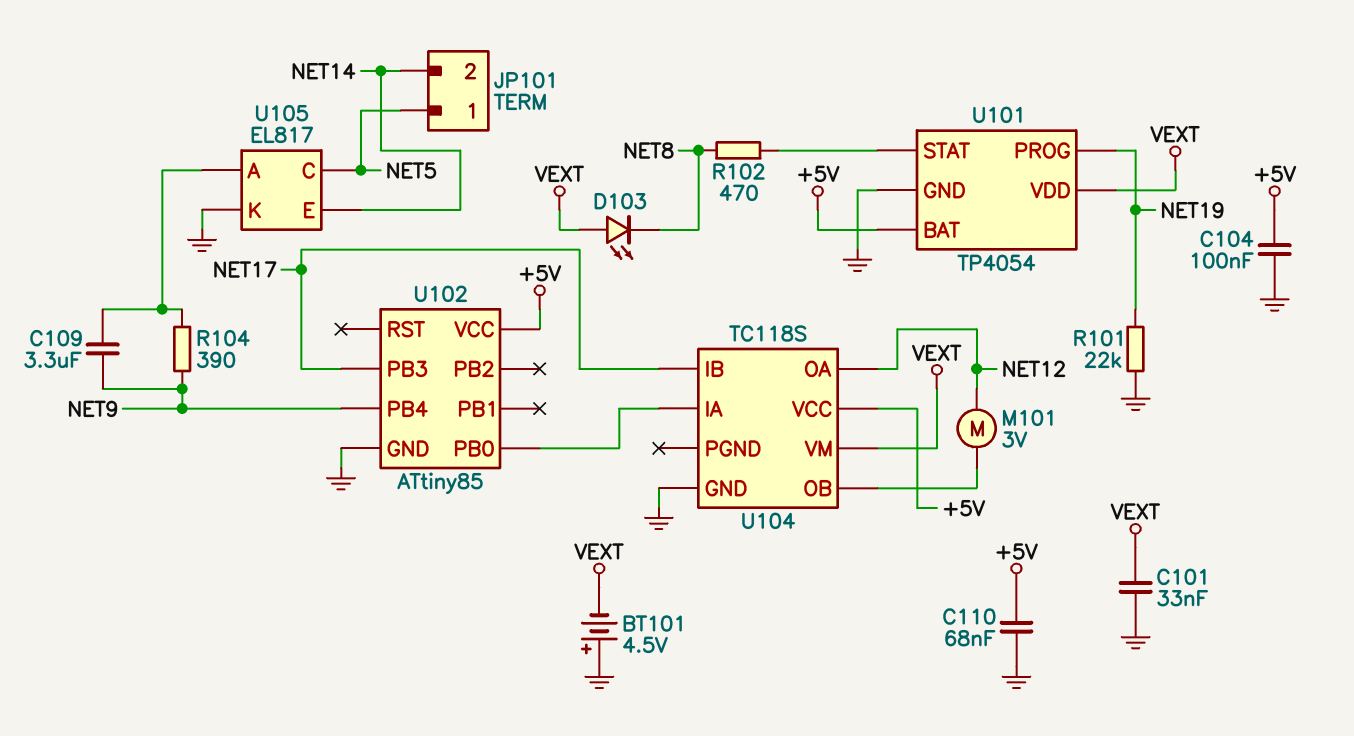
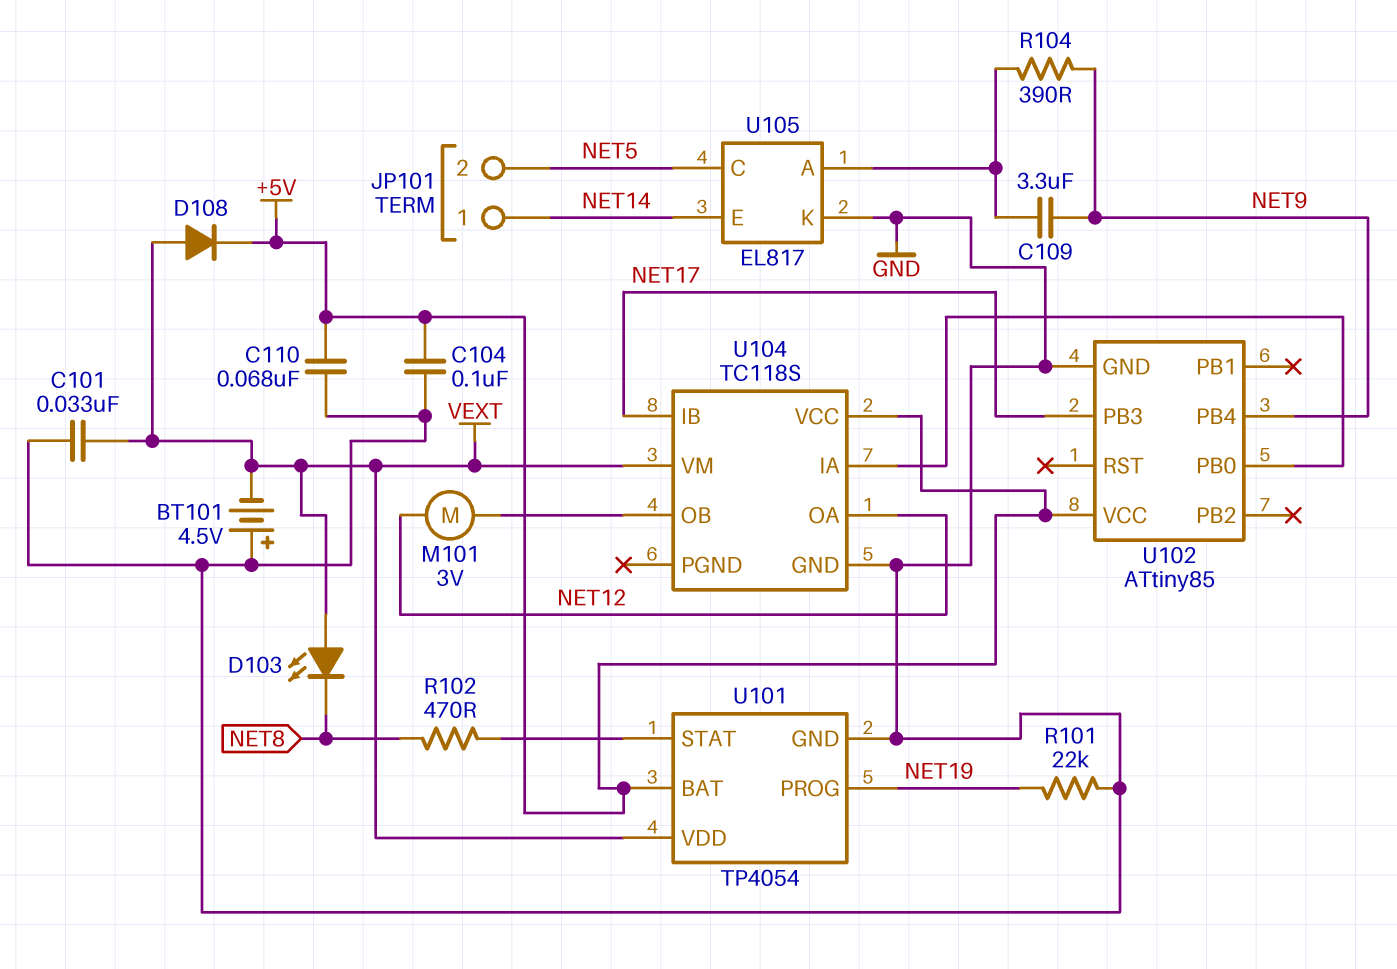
D108: none -> diode (A VEXT, K +5V)
JP101 pin 1: NET5 -> NET14
JP101 pin 2: NET14 -> NET5

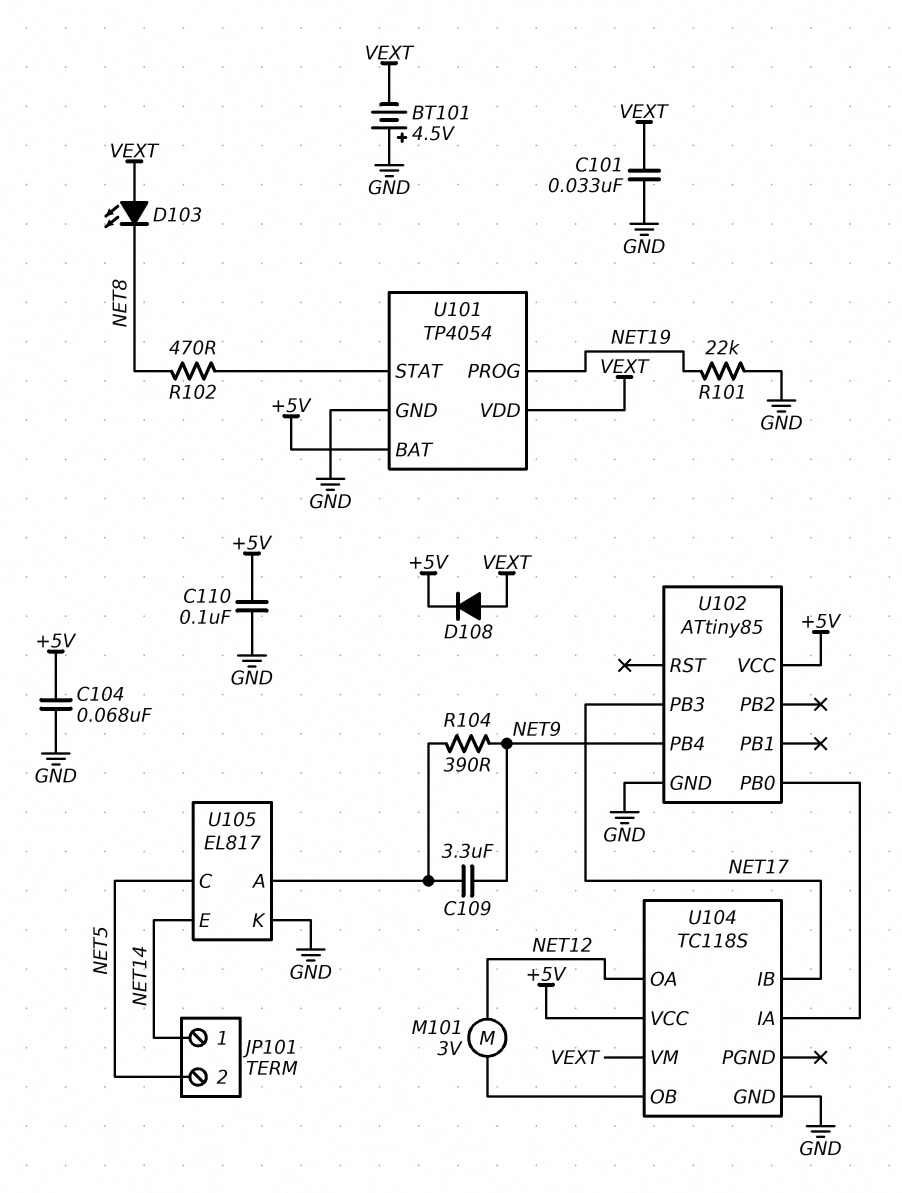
C104: 100nF (+5V, GND) -> 68nF (+5V, GND)
C110: 68nF (+5V, GND) -> 100nF (+5V, GND)

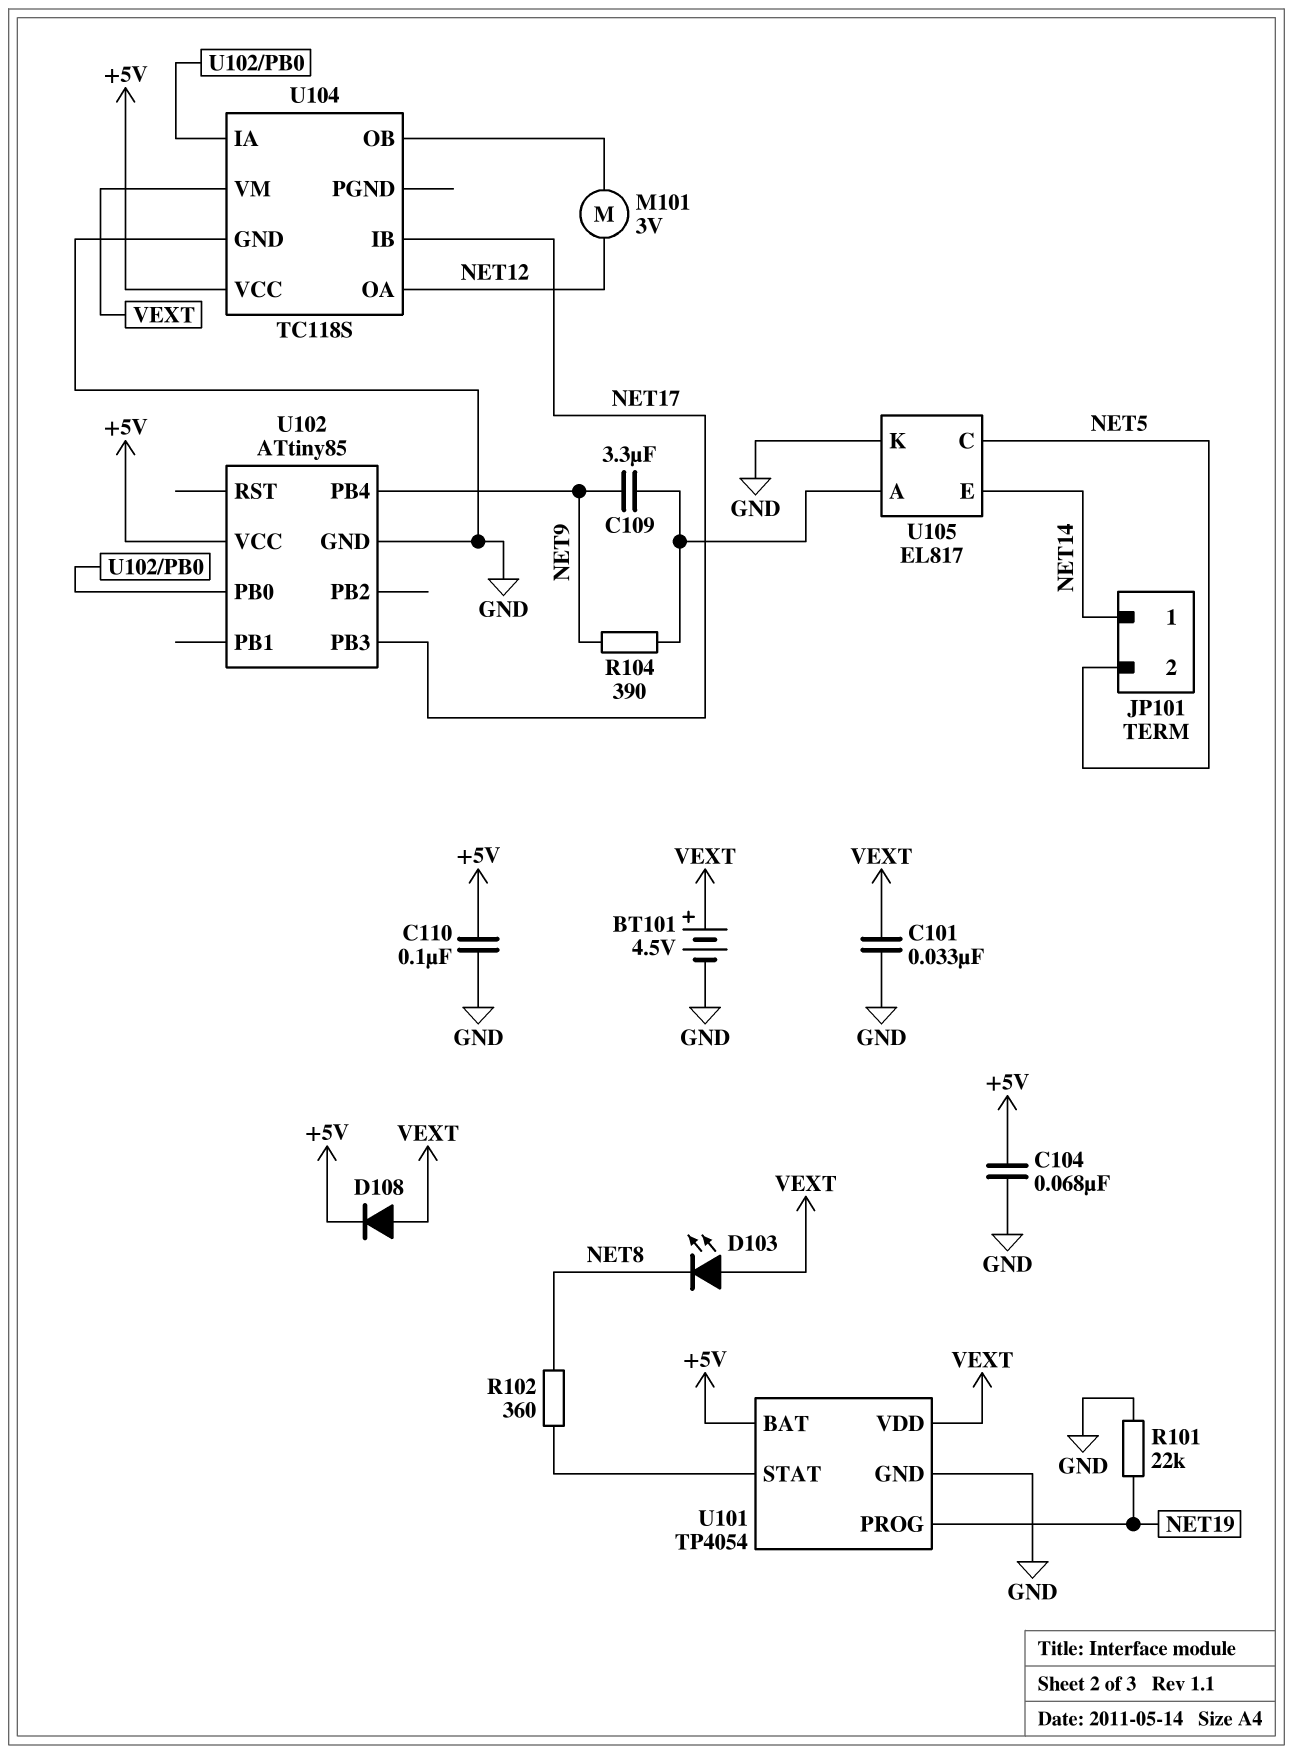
BT101: 4.5V (plus GND, minus VEXT) -> 4.5V (plus VEXT, minus GND)
R102: 470 (NET8, U101/STAT) -> 360 (NET8, U101/STAT)

